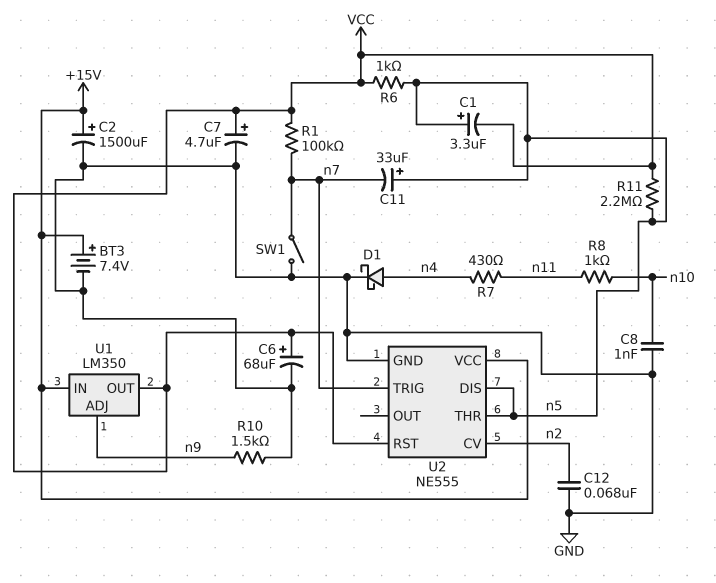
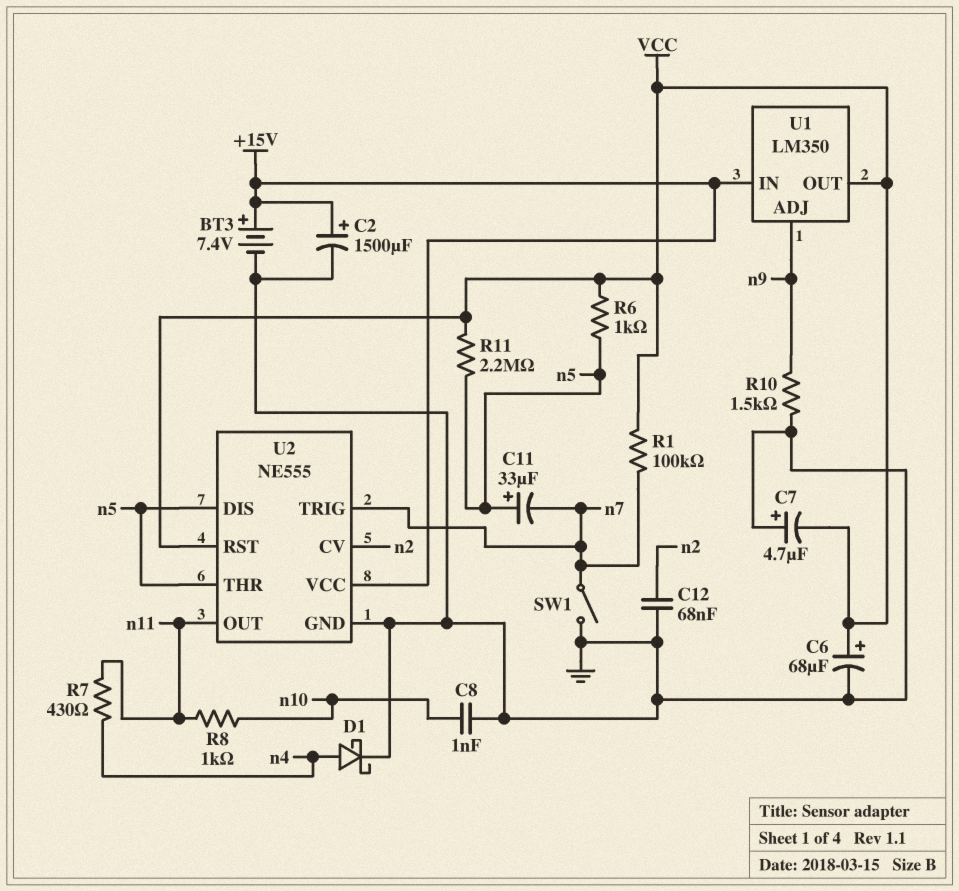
C1: 3.3uF (plus n5, minus VCC) -> none
C7: 4.7uF (plus VCC, minus GND) -> 4.7uF (plus GND, minus VCC)
U2 pin OUT: none -> n11

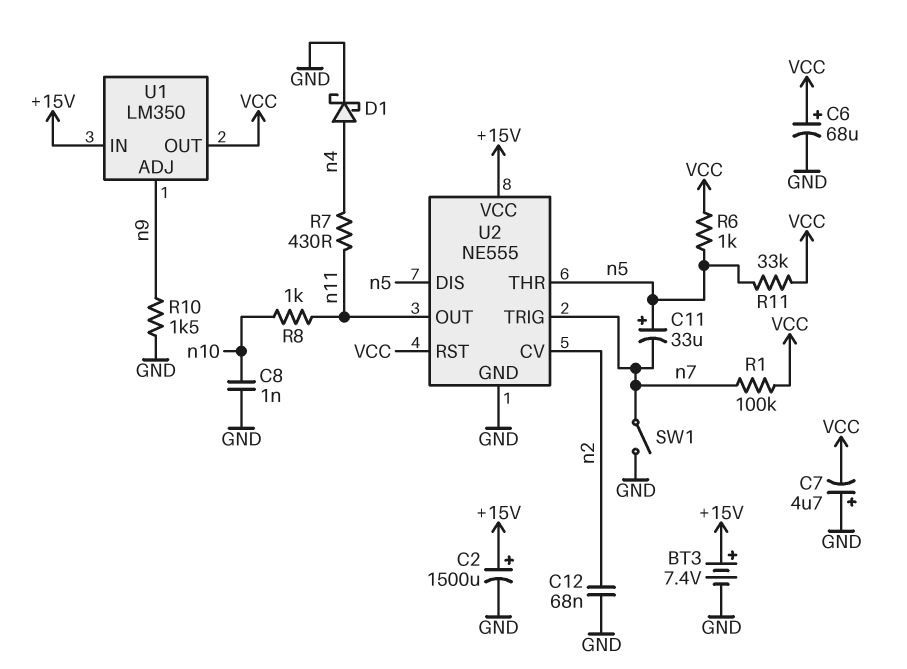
R11: 2.2M (VCC, n5) -> 33k (VCC, n5)

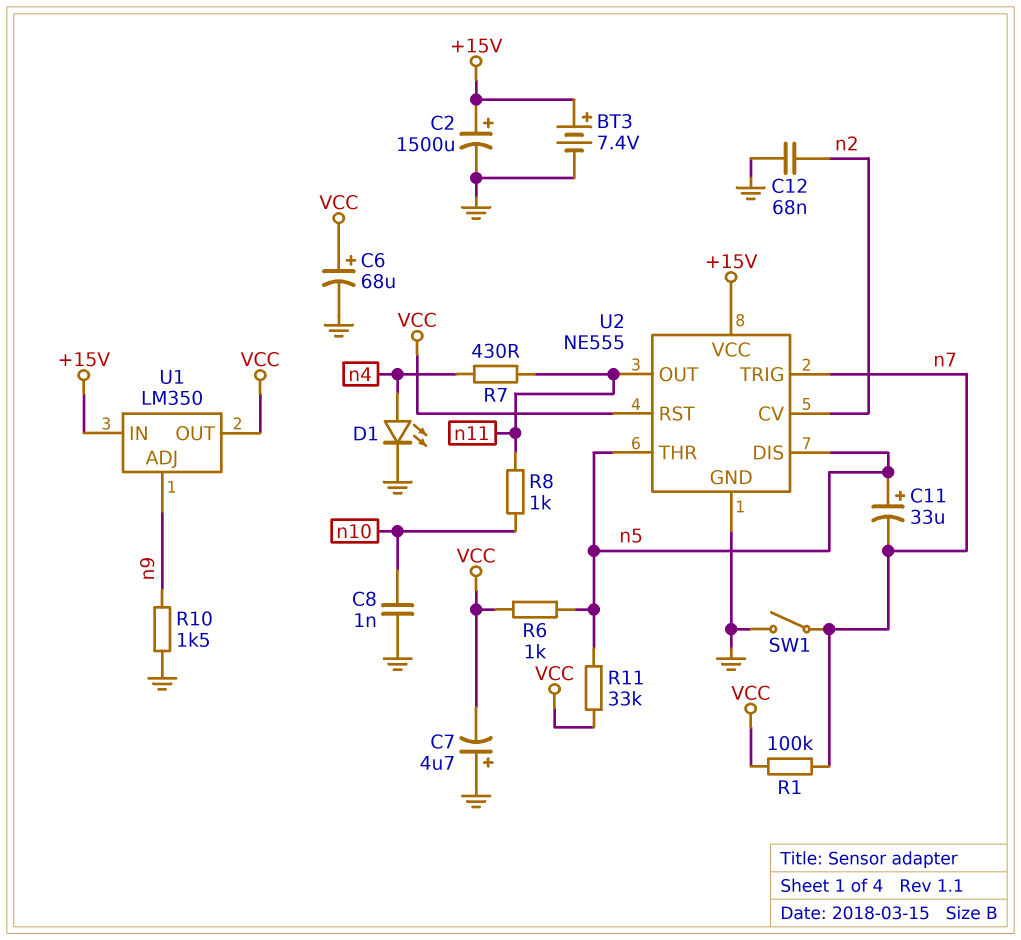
D1: schottky (A n4, K GND) -> LED (A n4, K GND)

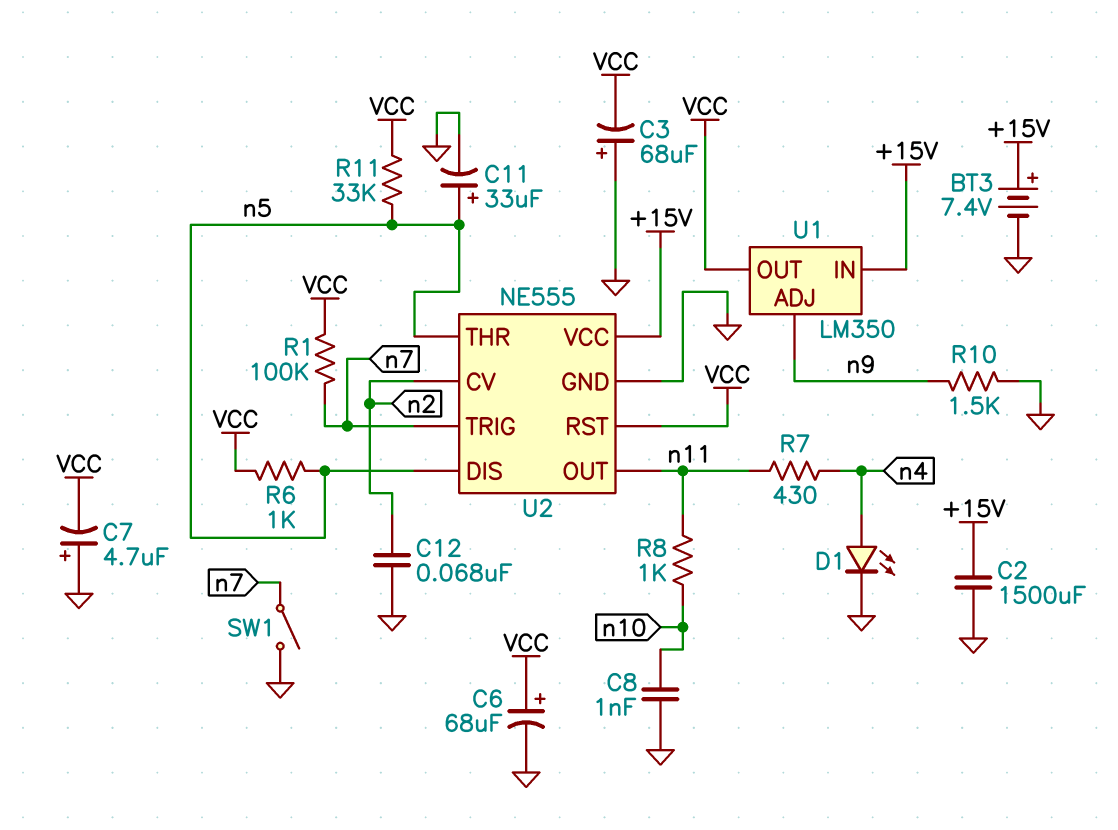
C2: 1500uF (plus +15V, minus GND) -> 1500uF (+15V, GND)
C3: none -> 68uF (plus GND, minus VCC)
C11: 33uF (plus n5, minus n7) -> 33uF (plus n5, minus GND)

